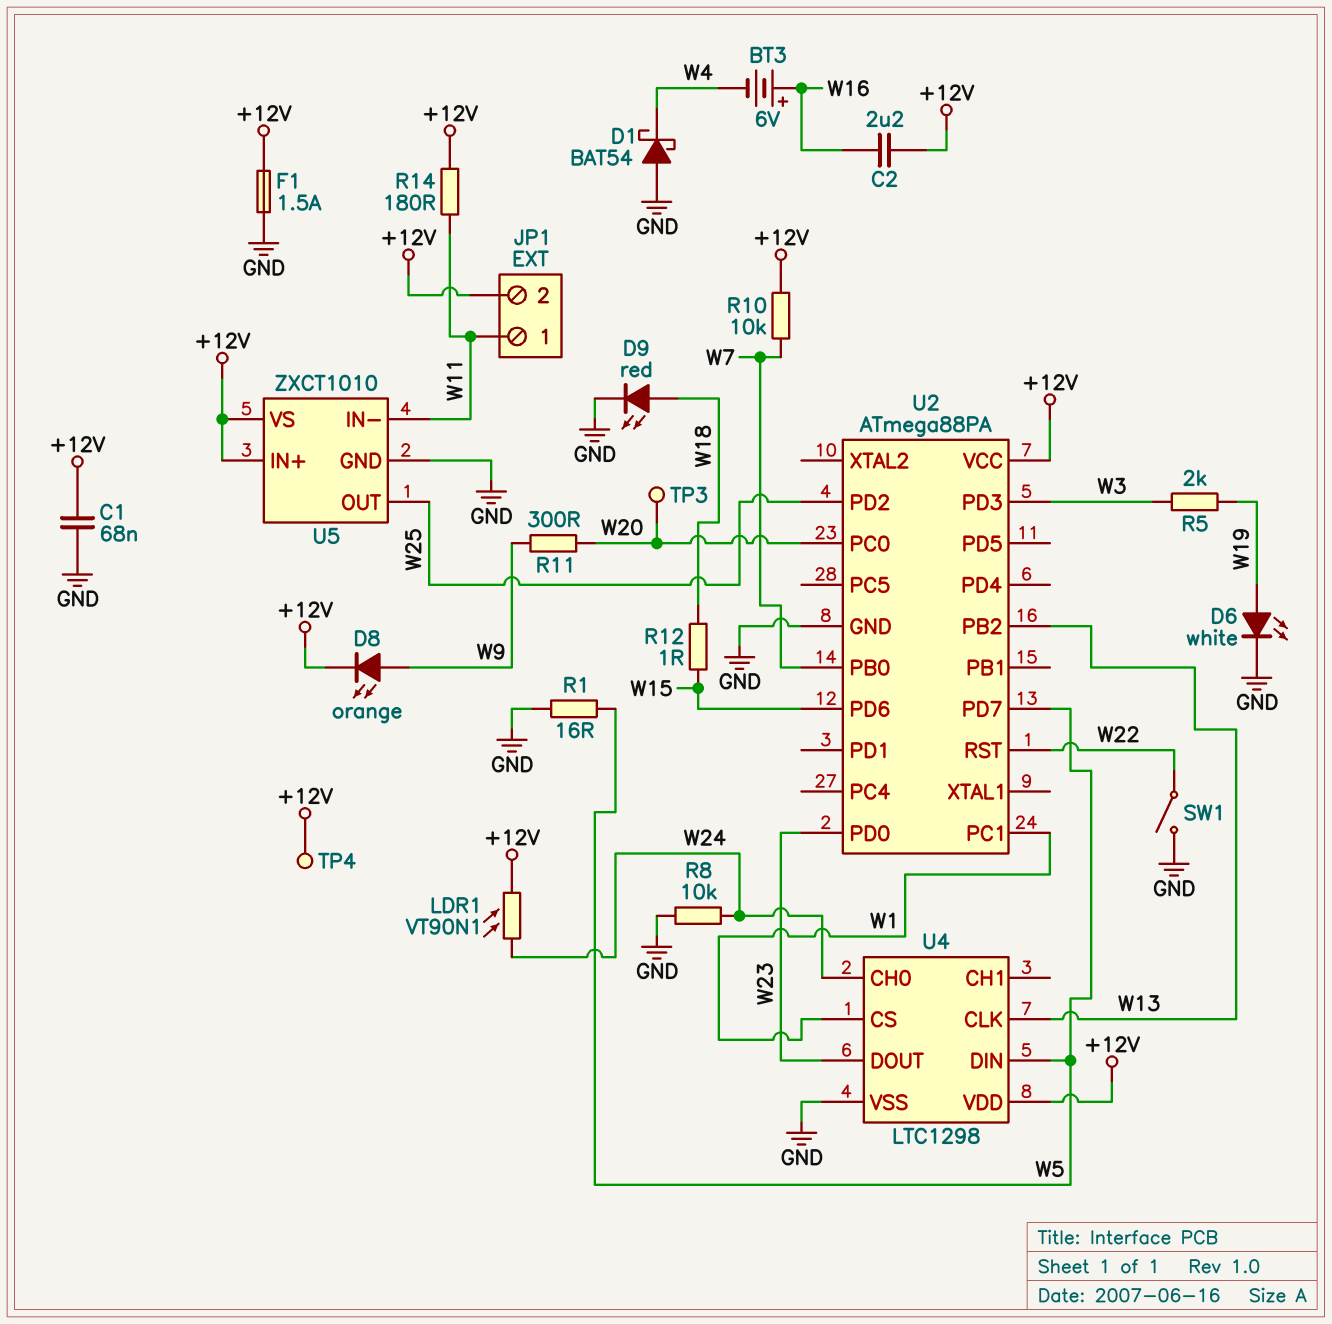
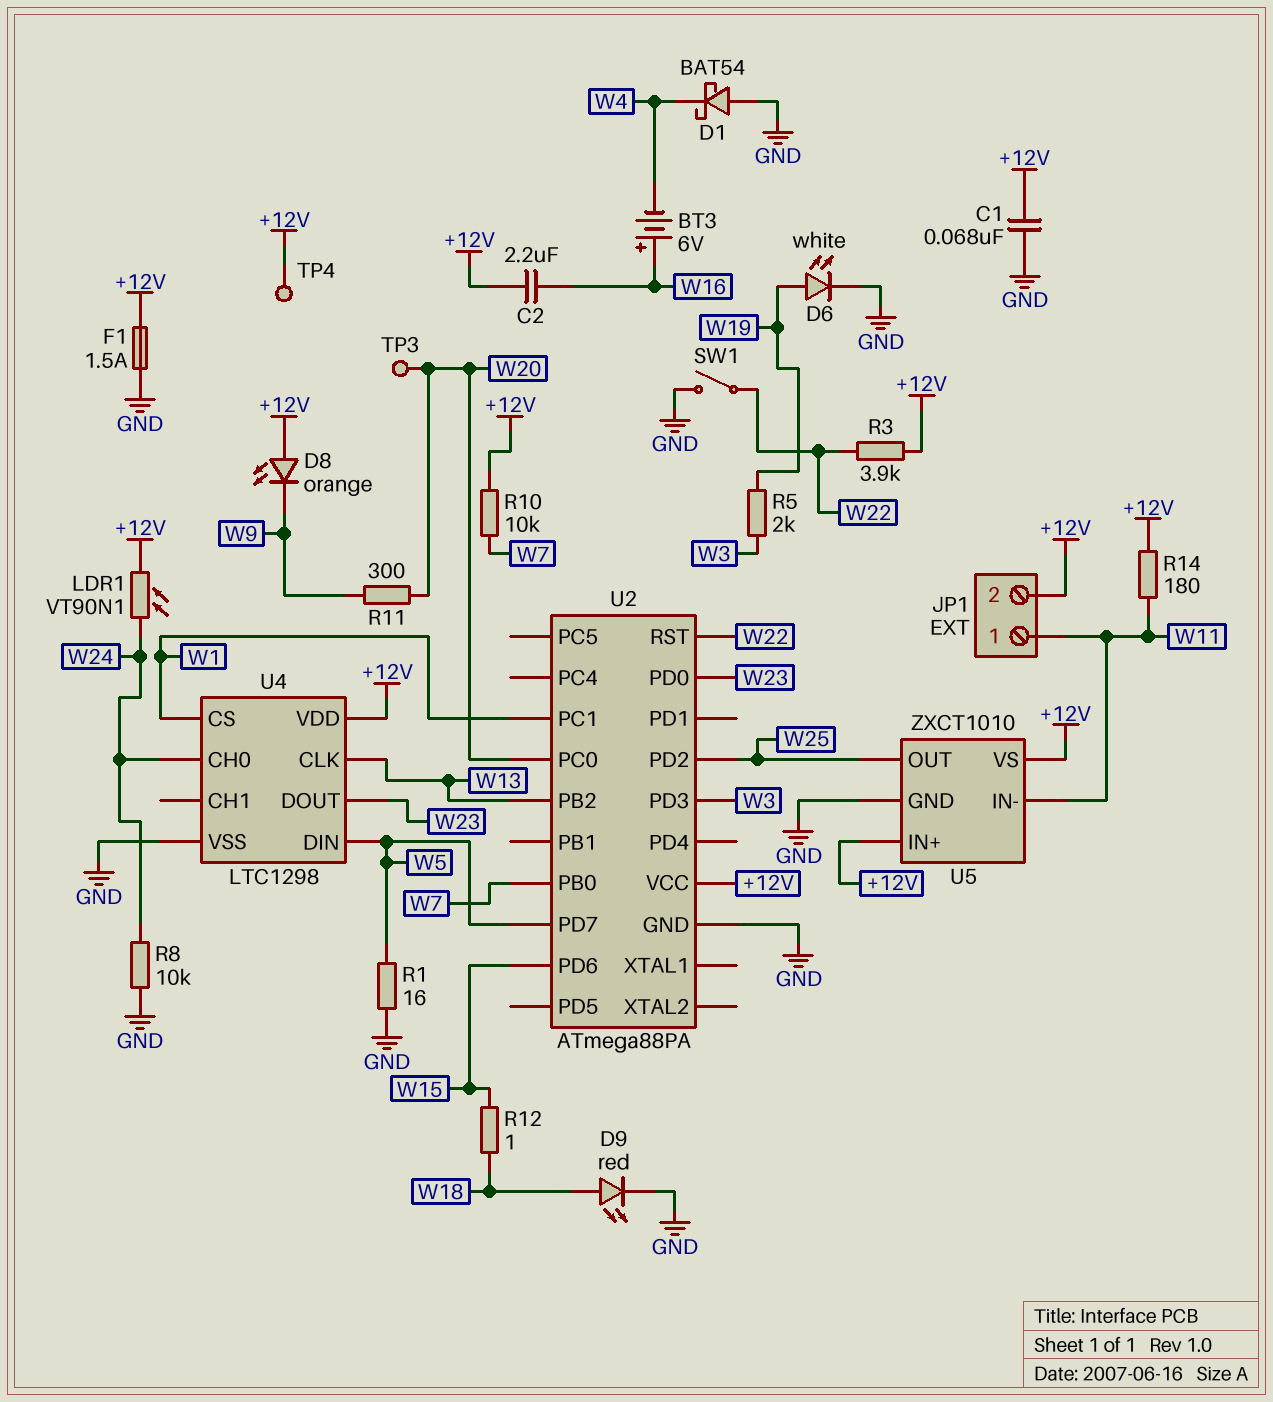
D8: LED orange (A W9, K +12V) -> LED orange (A +12V, K W9)
R3: none -> 3.9k (+12V, W22)

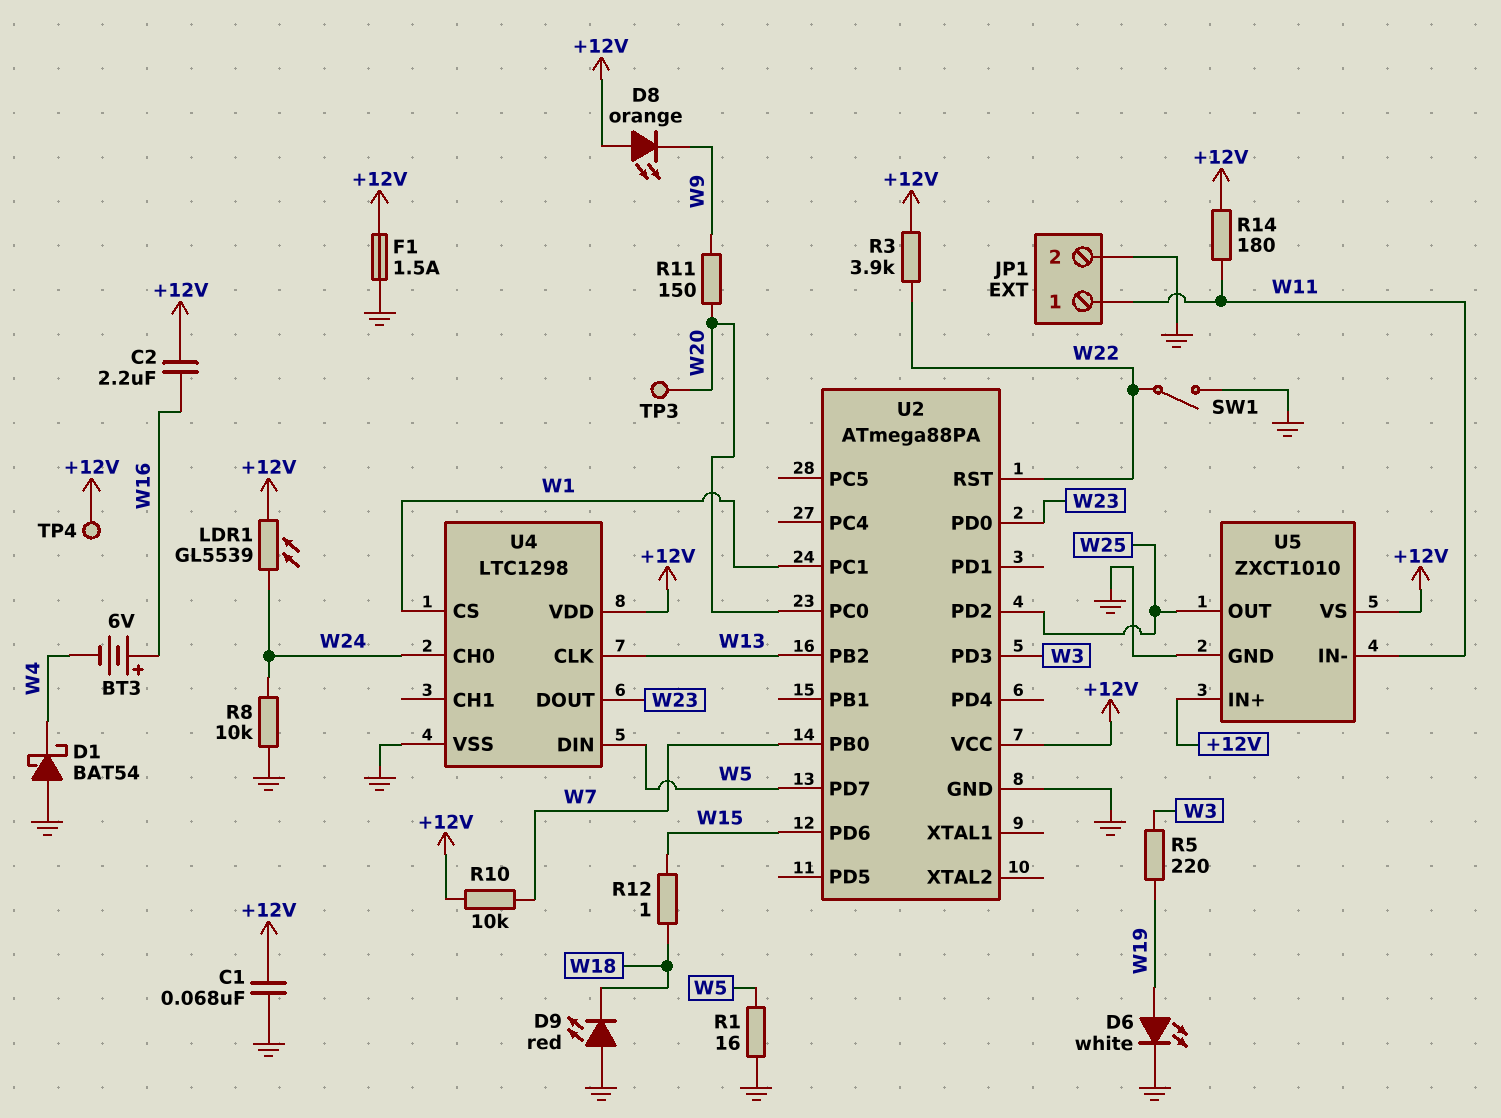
D9: LED red (A W18, K GND) -> LED red (A GND, K W18)
JP1 pin 2: +12V -> GND
LDR1: VT90N1 (+12V, W24) -> GL5539 (+12V, W24)
R5: 2k (W3, W19) -> 220 (W3, W19)
R11: 300 (W9, W20) -> 150 (W9, W20)

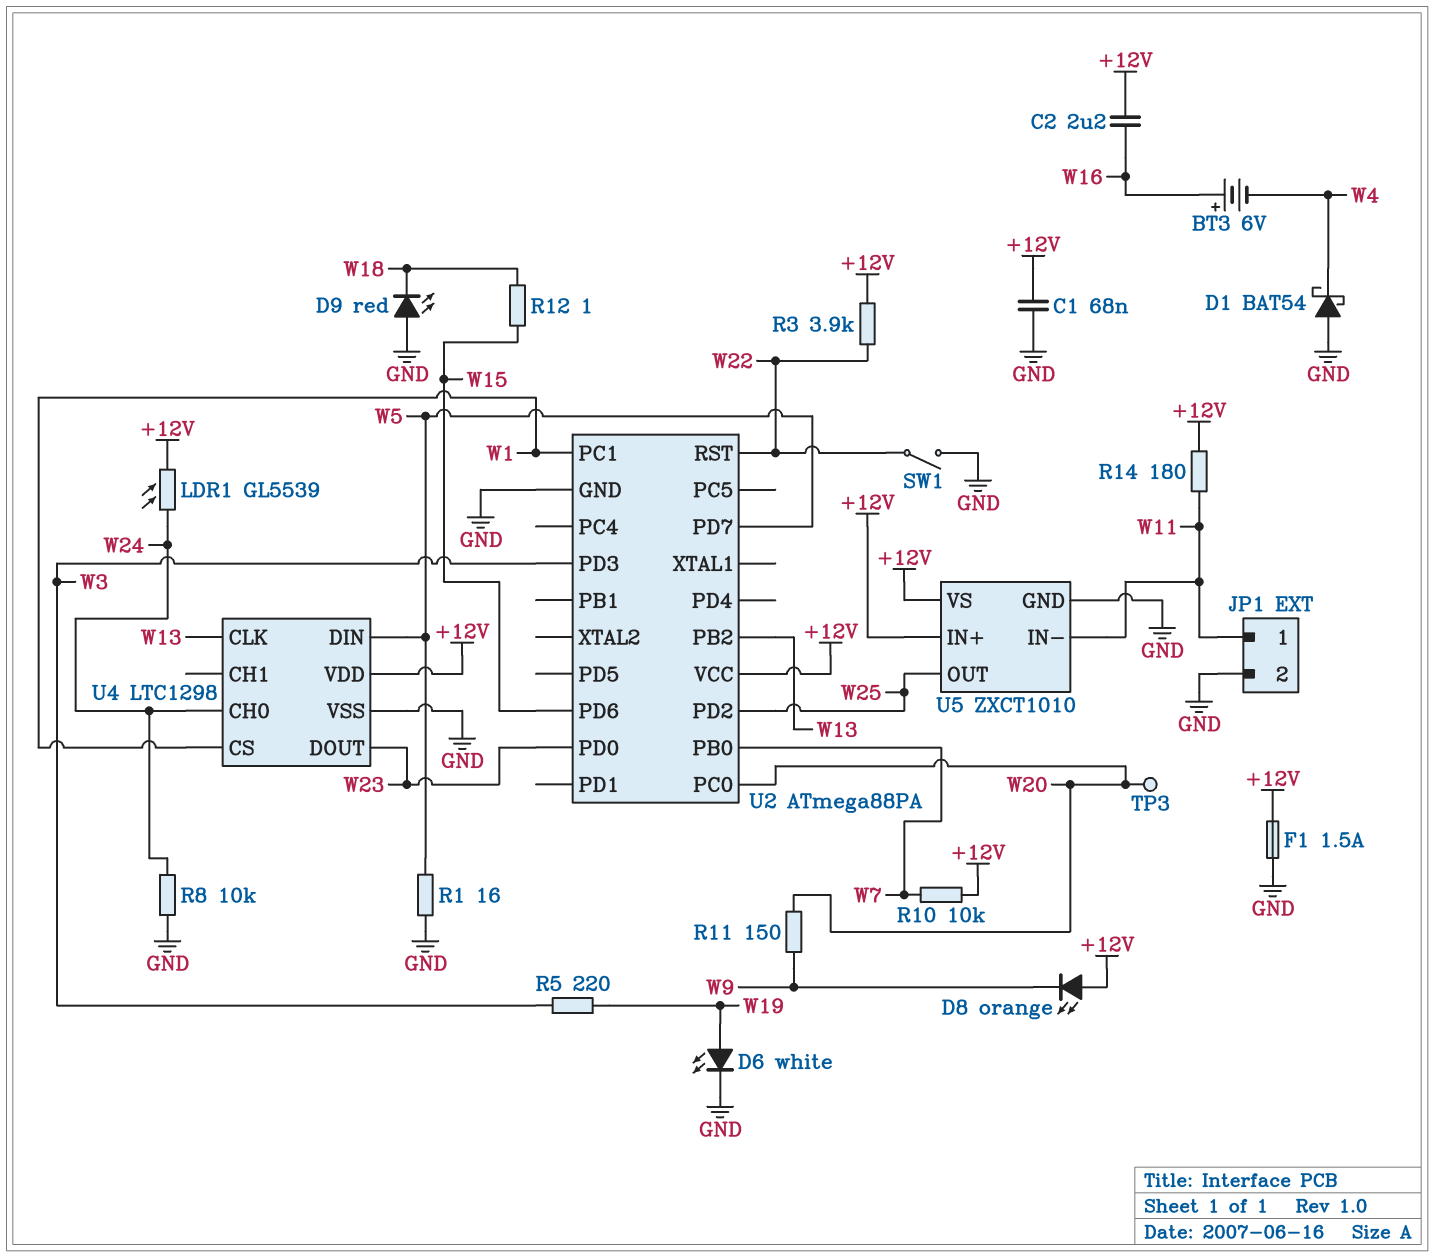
TP4: test point (+12V) -> none

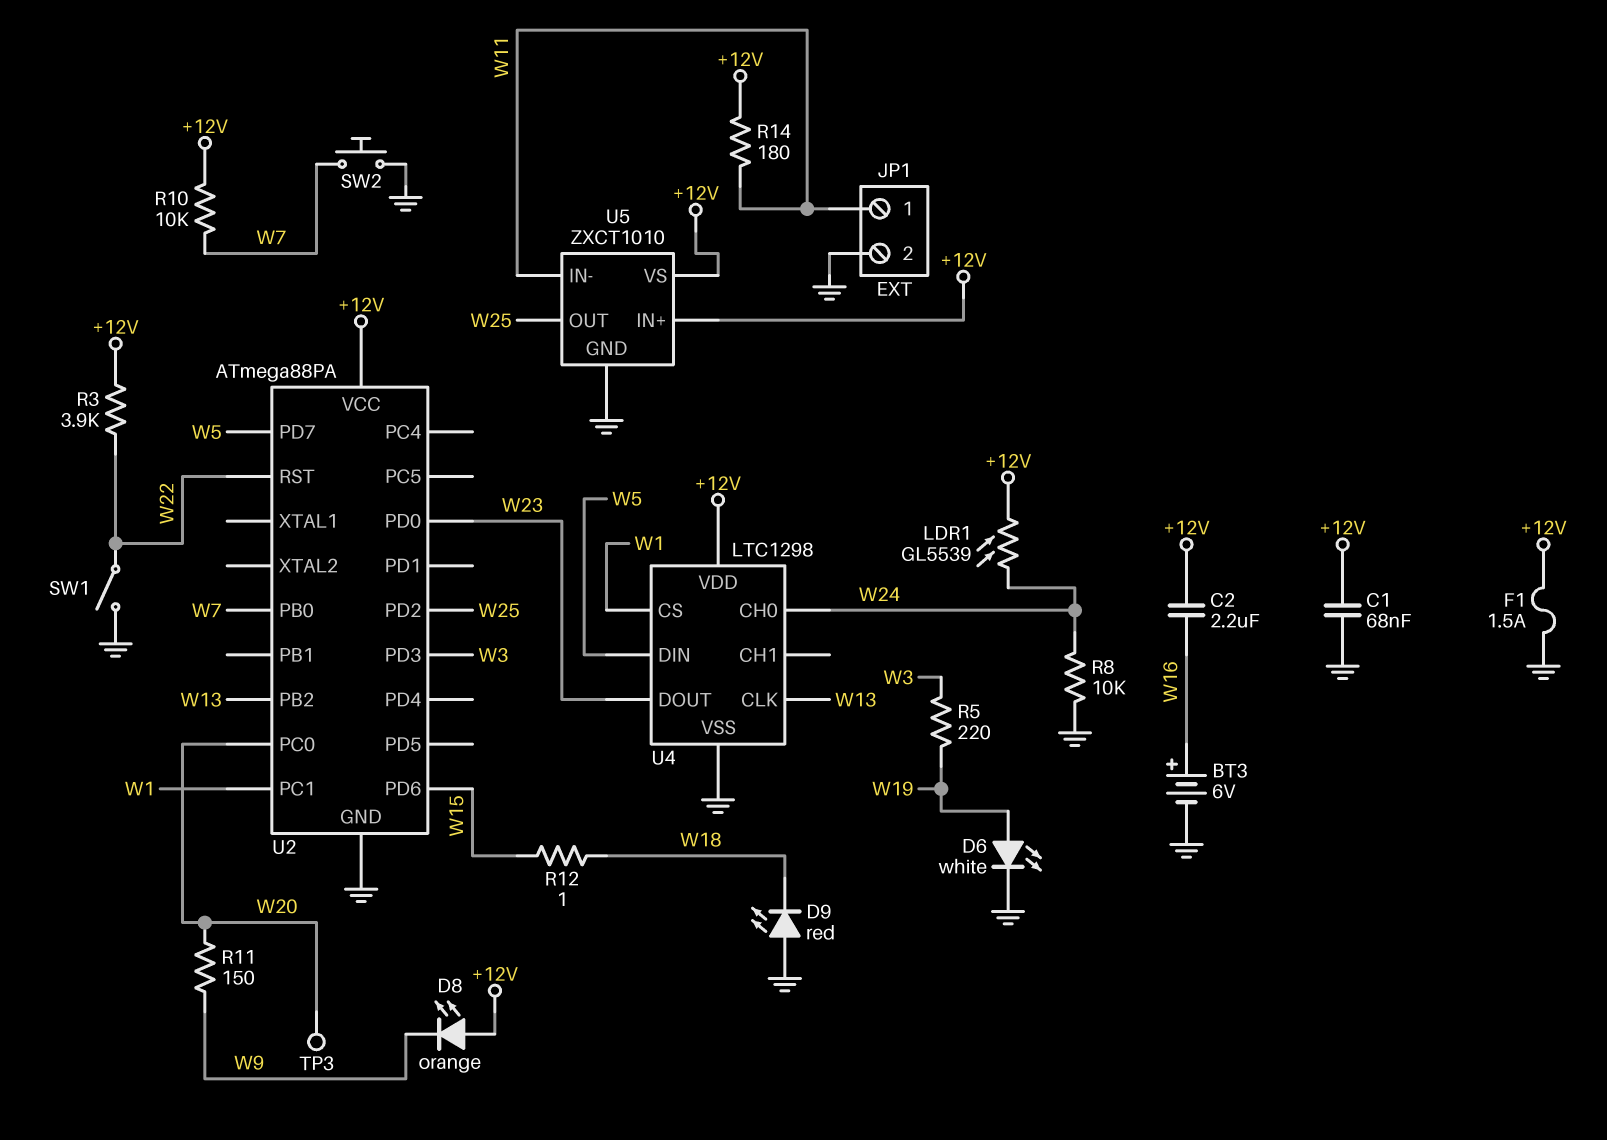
BT3: 6V (plus W16, minus W4) -> 6V (plus W16, minus GND)
D1: schottky BAT54 (A GND, K W4) -> none
R1: 16 (GND, W5) -> none
SW2: none -> button (GND, W7)

